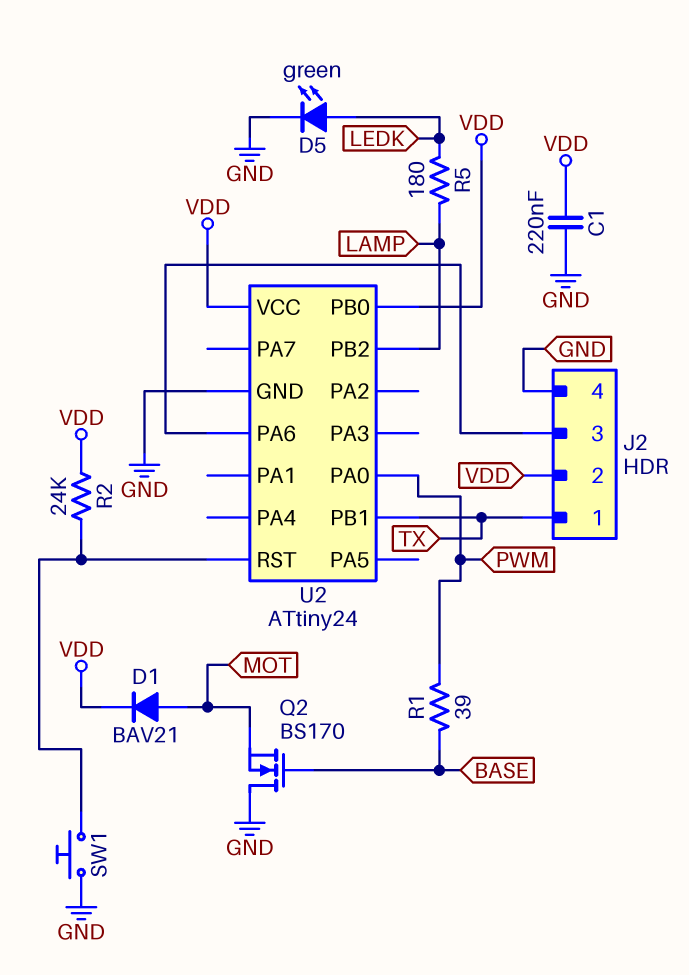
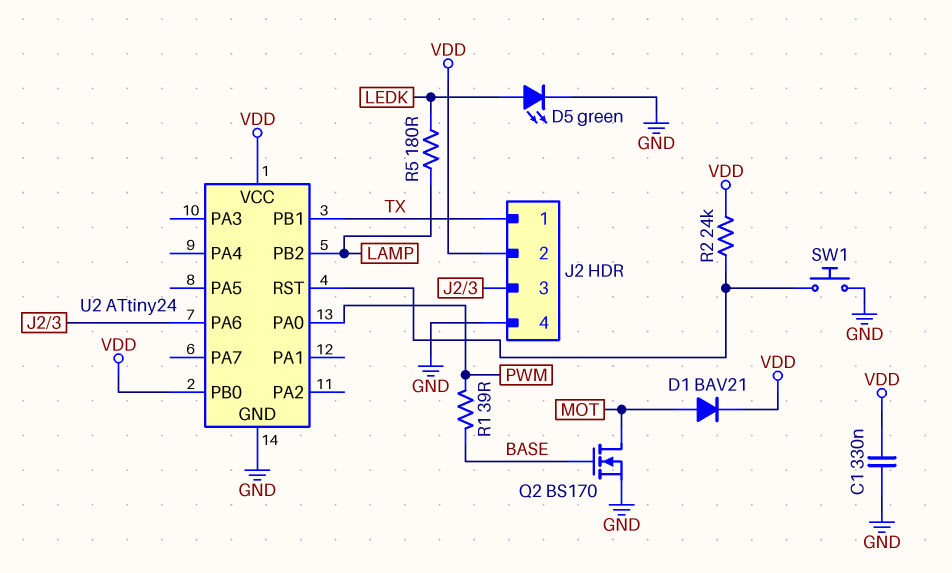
C1: 220nF (GND, VDD) -> 330nF (GND, VDD)
Q2: NMOS BS170 (G BASE, D GND, S MOT) -> NMOS BS170 (G BASE, D MOT, S GND)

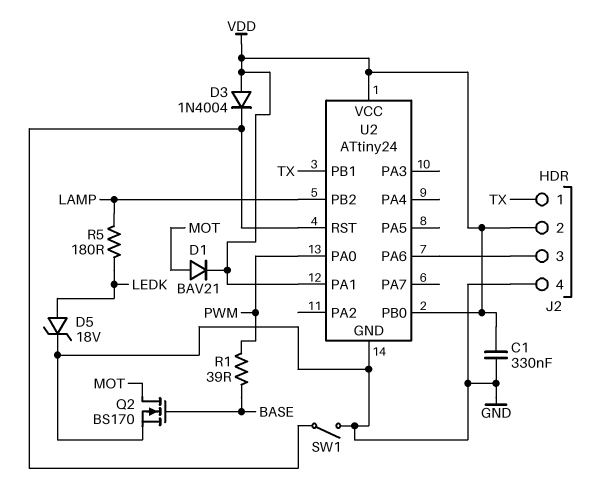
D3: none -> diode 1N4004 (A VDD, K U2/RST)
D5: LED green (A LEDK, K GND) -> zener 18V (A LEDK, K GND)
R2: 24k (U2/RST, VDD) -> none
SW1: button (GND, U2/RST) -> switch (GND, U2/RST)
U2 pin PA1: none -> VDD

